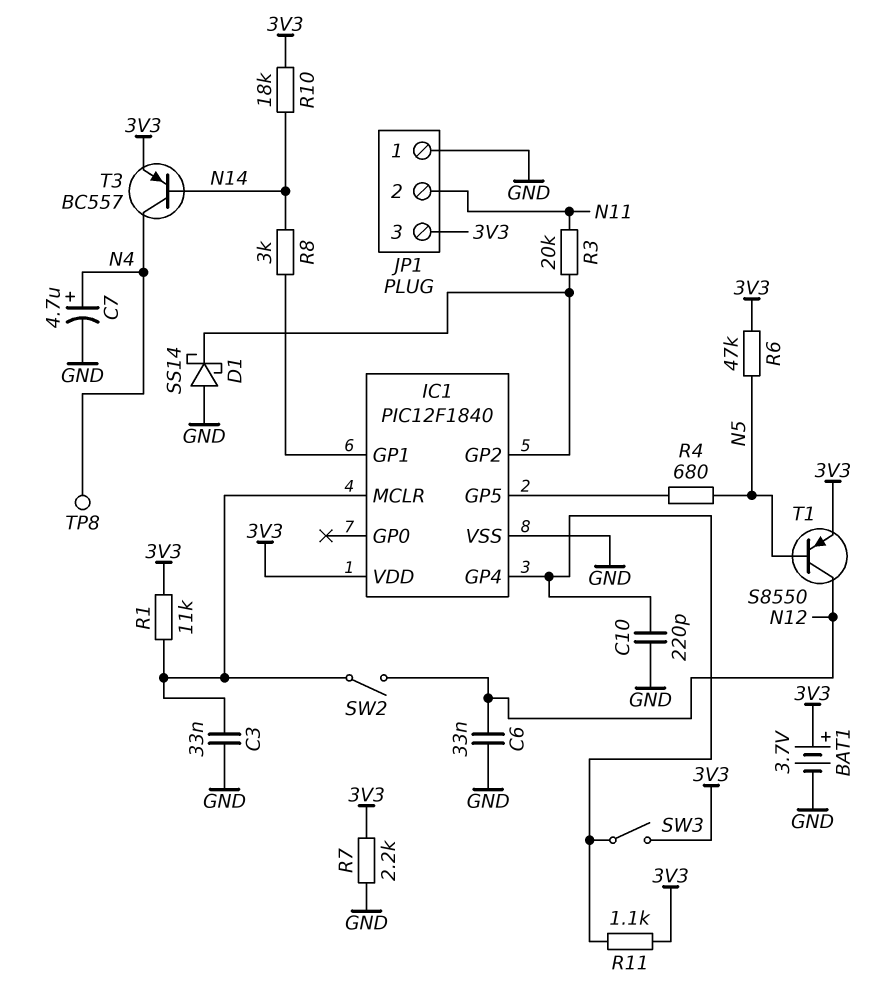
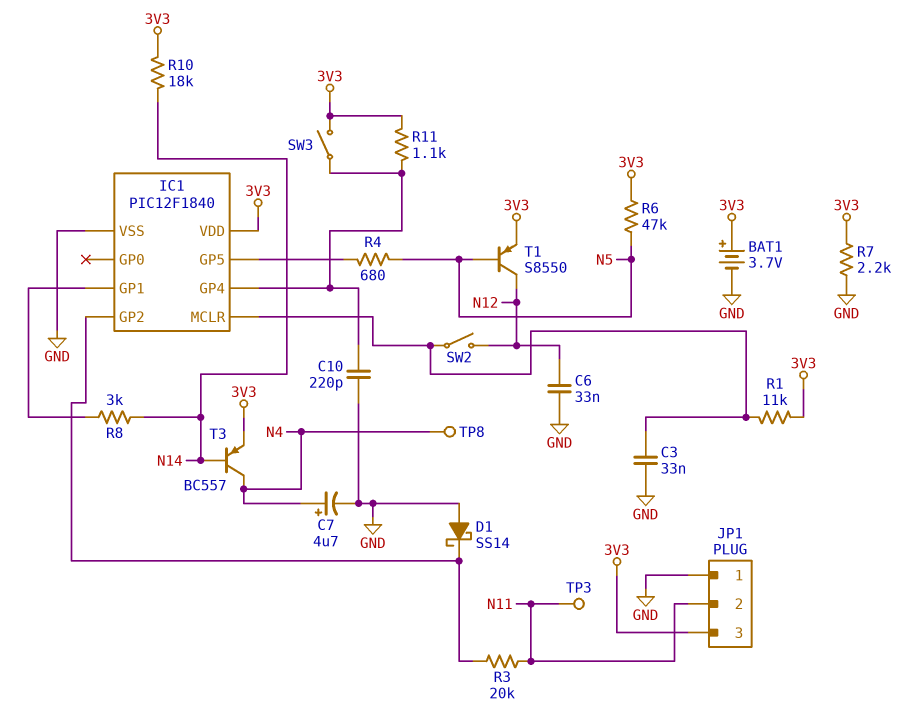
TP3: none -> test point (N11)

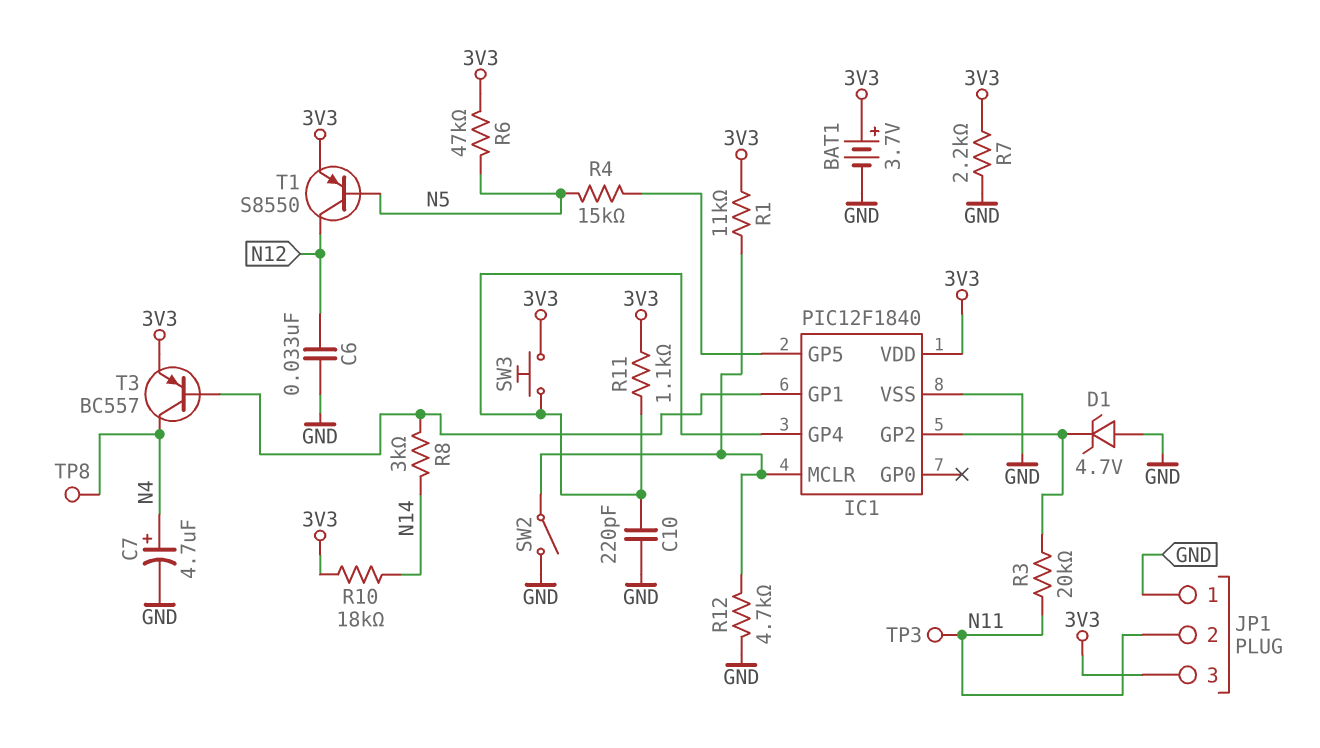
C3: 33nF (GND, IC1/MCLR) -> none
D1: schottky SS14 (A GND, K IC1/GP2) -> zener 4.7V (A GND, K IC1/GP2)
R4: 680 (IC1/GP5, N5) -> 15k (IC1/GP5, N5)
R12: none -> 4.7k (GND, IC1/MCLR)
SW2: switch (IC1/MCLR, N12) -> switch (GND, IC1/MCLR)
SW3: switch (3V3, IC1/GP4) -> button (3V3, IC1/GP4)
T3: PNP BC557 (B N14, C N4, E 3V3) -> PNP BC557 (B IC1/GP1, C N4, E 3V3)

